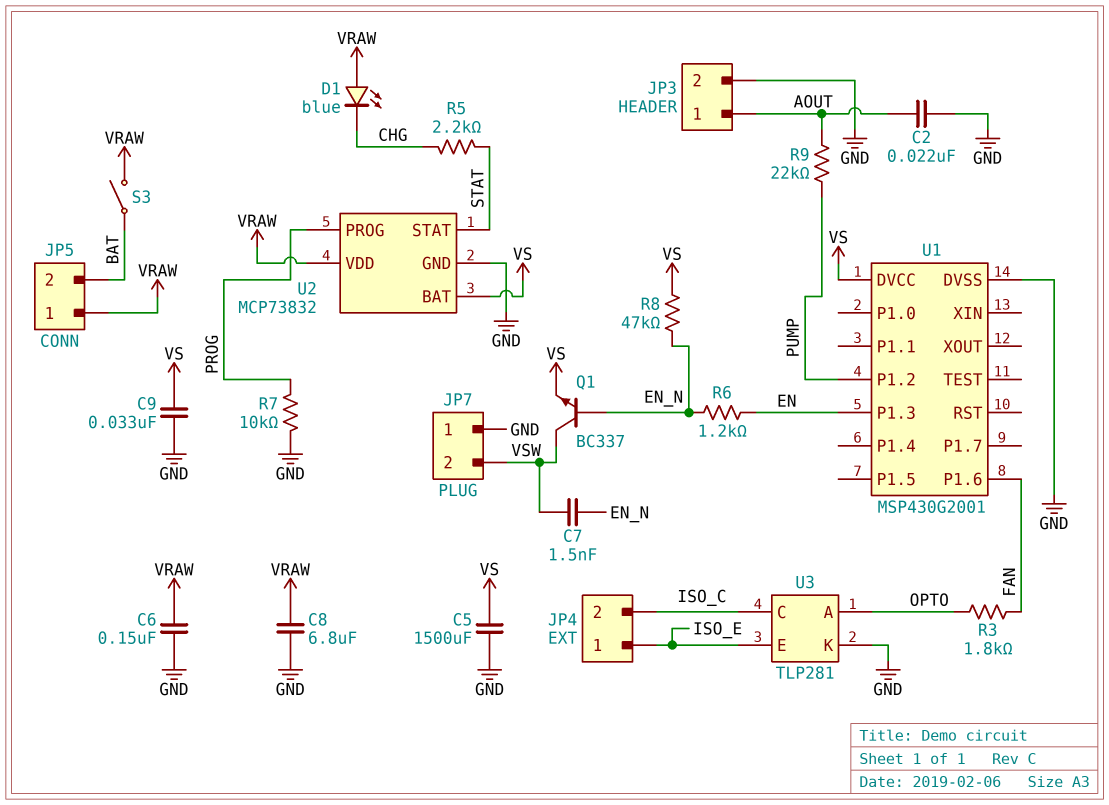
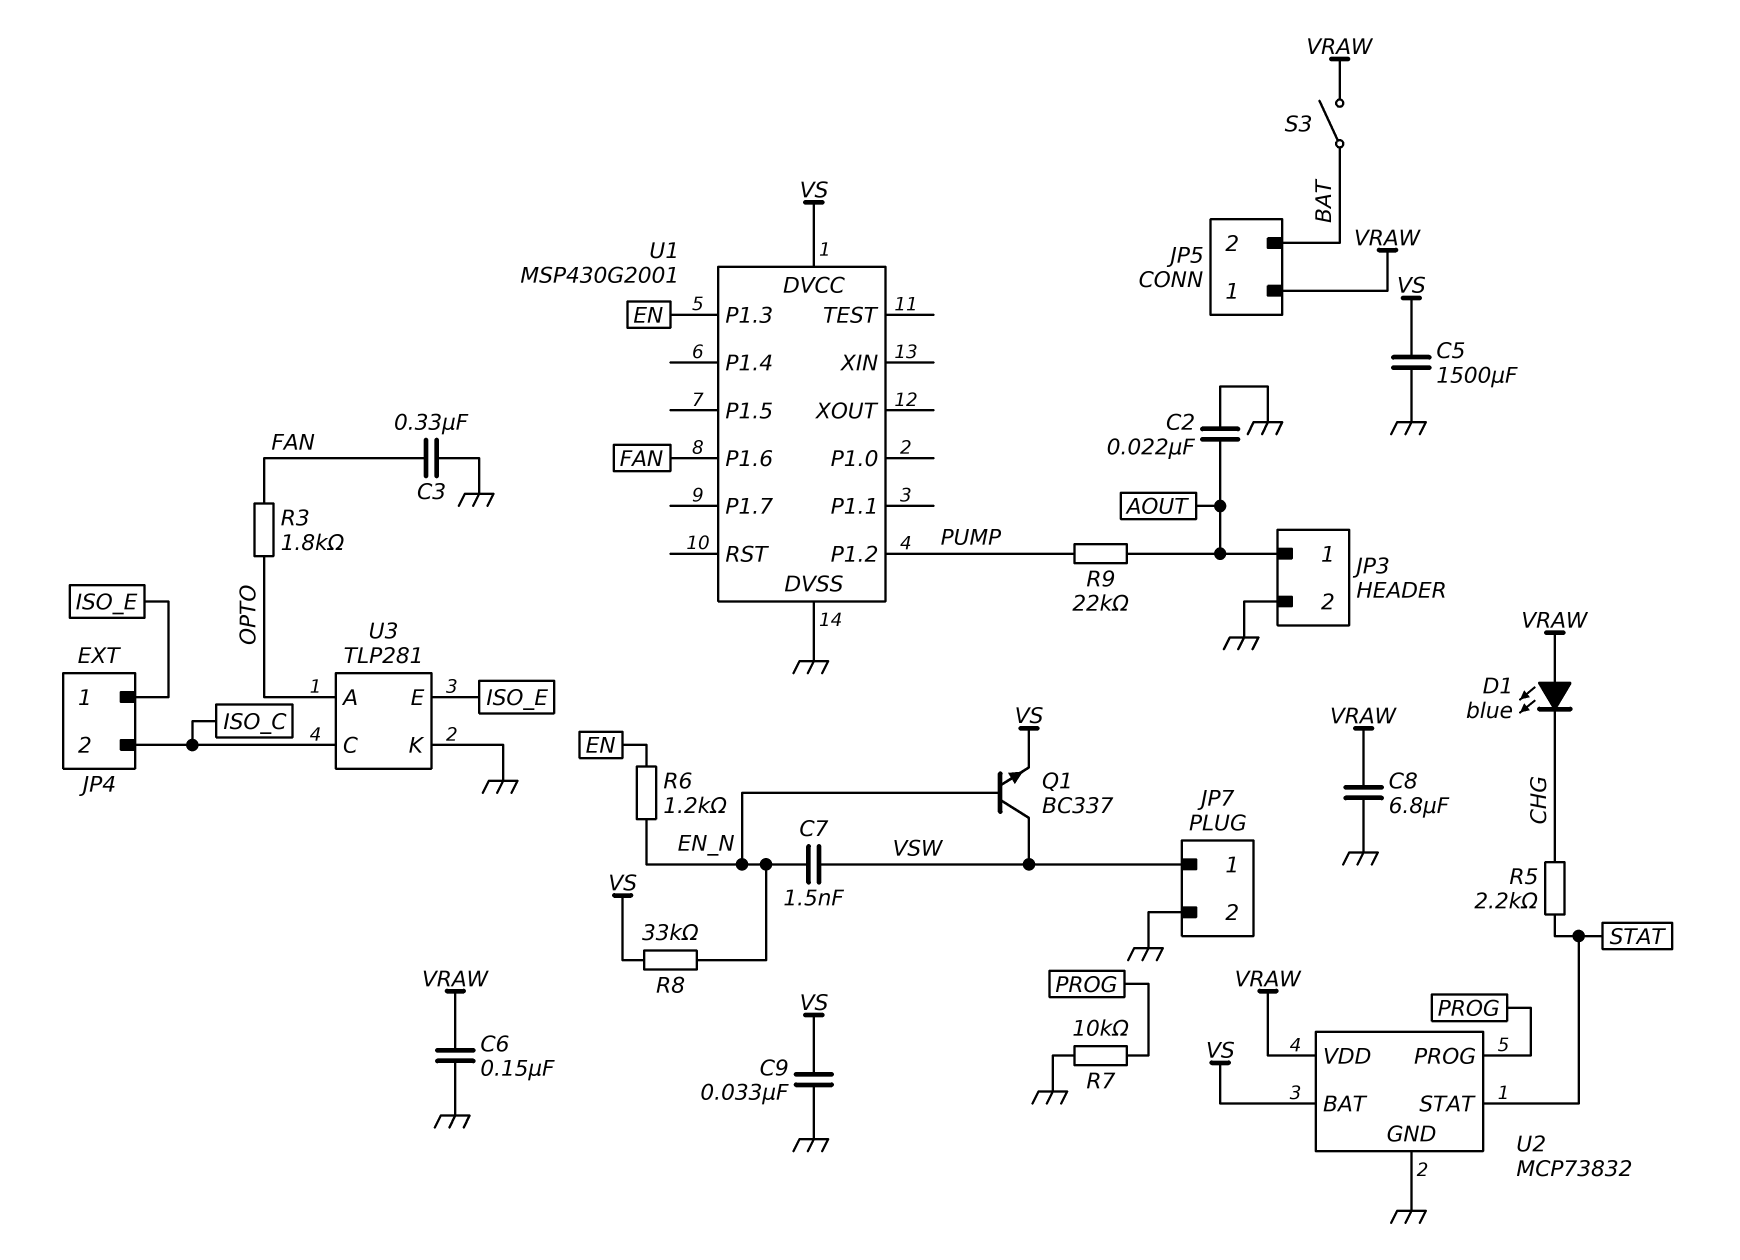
C3: none -> 330nF (FAN, GND)
JP7 pin 1: GND -> VSW
JP7 pin 2: VSW -> GND
R8: 47k (EN_N, VS) -> 33k (EN_N, VS)

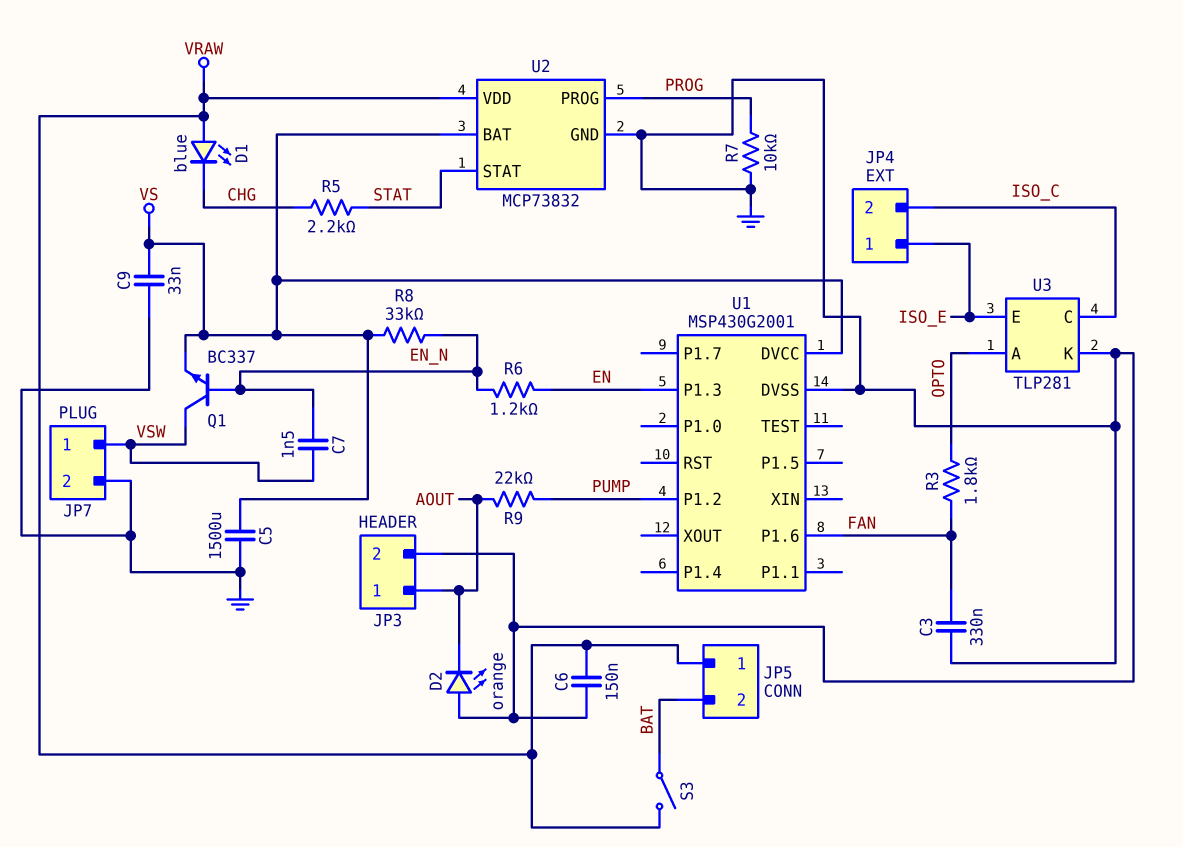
C2: 22nF (AOUT, GND) -> none
C8: 6.8uF (GND, VRAW) -> none
D2: none -> LED orange (A GND, K AOUT)

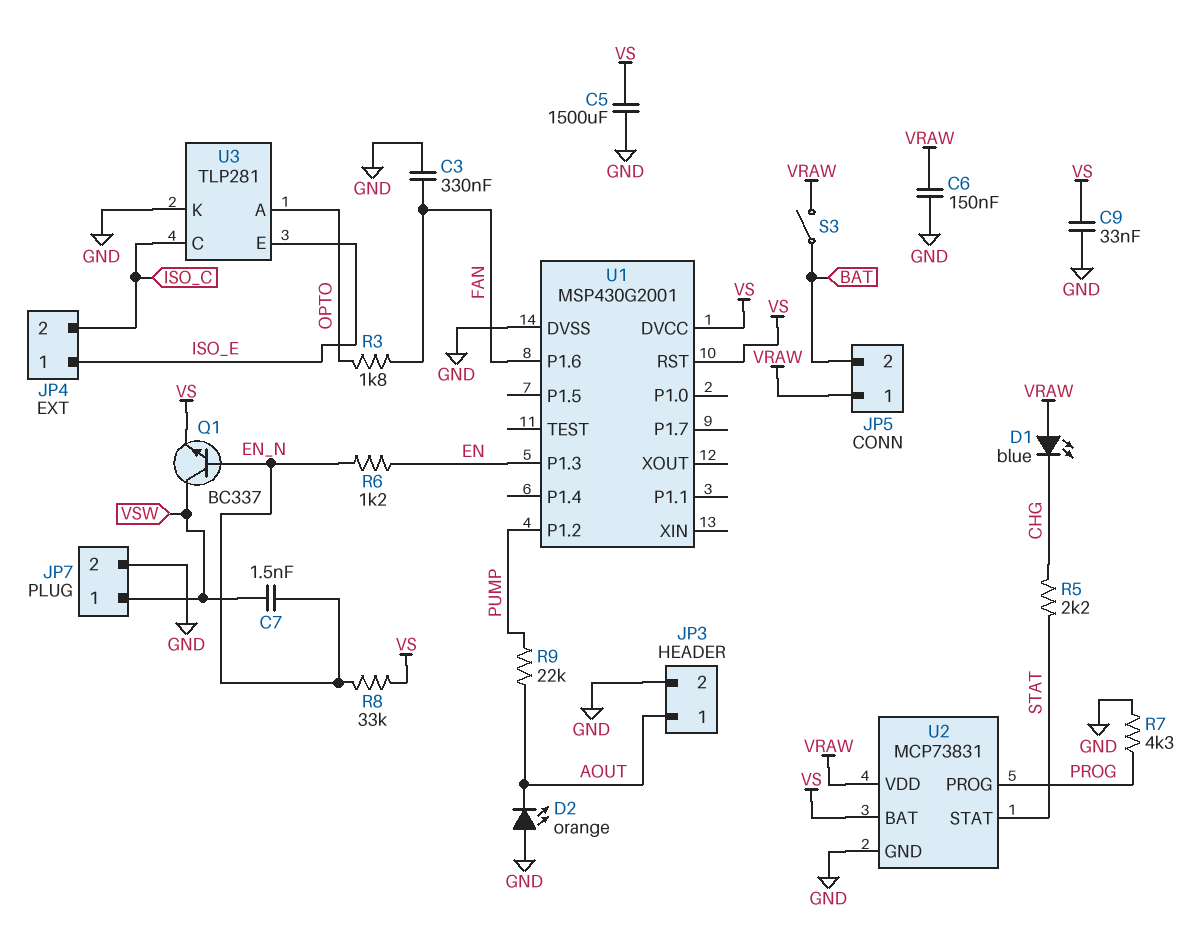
R7: 10k (GND, PROG) -> 4.3k (GND, PROG)
U1 pin RST: none -> VS
U2: MCP73832 -> MCP73831

